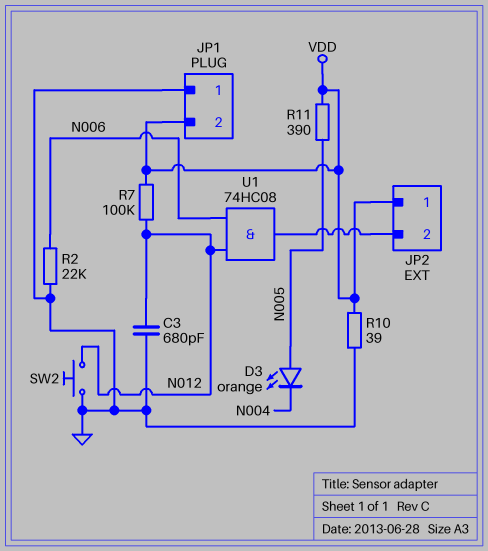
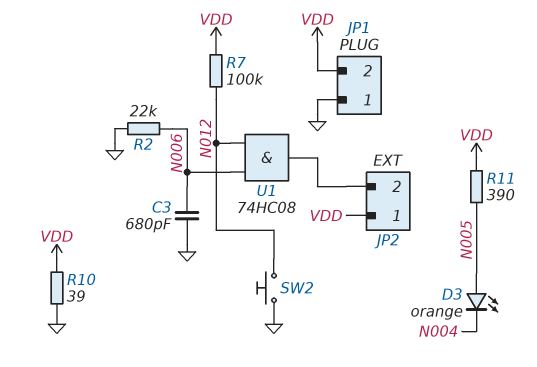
C3: 680pF (GND, N012) -> 680pF (GND, N006)

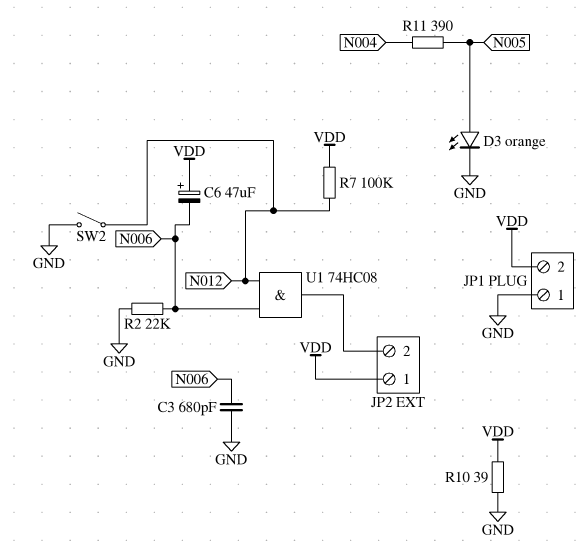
C6: none -> 47uF (plus VDD, minus N006)
D3: LED orange (A N005, K N004) -> LED orange (A N005, K GND)
R11: 390 (N005, VDD) -> 390 (N004, N005)
SW2: button (GND, N012) -> switch (GND, N012)

